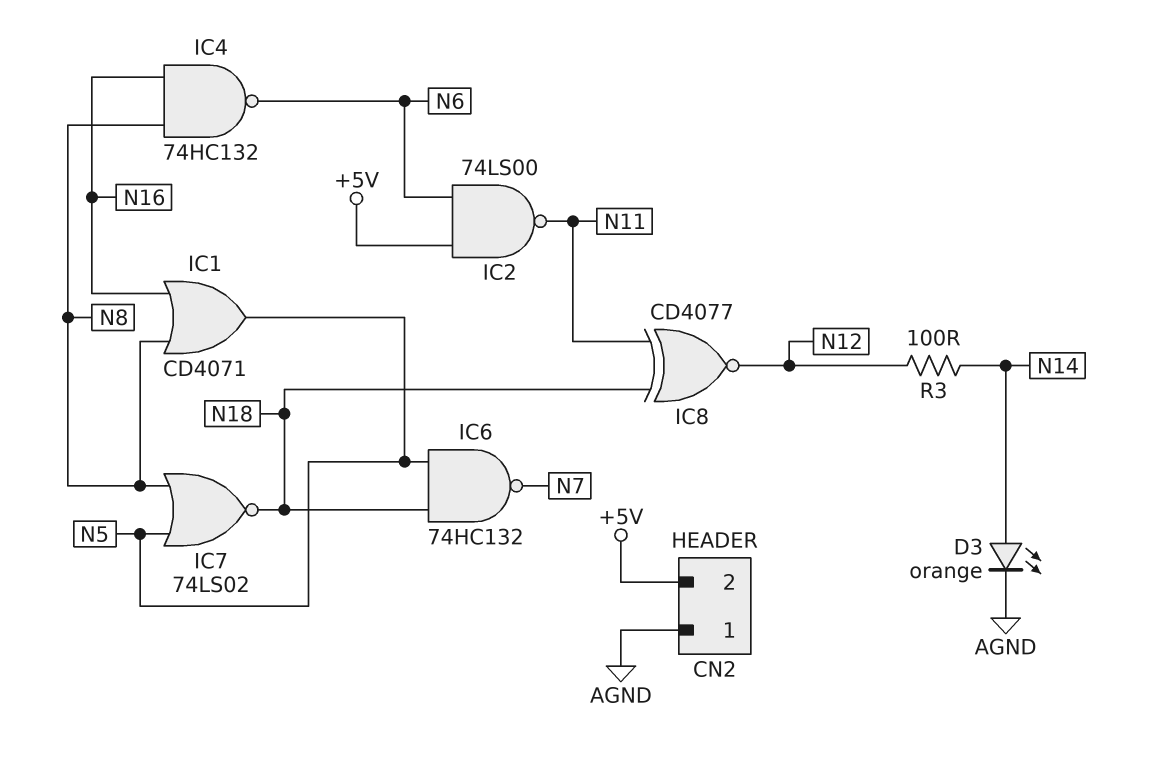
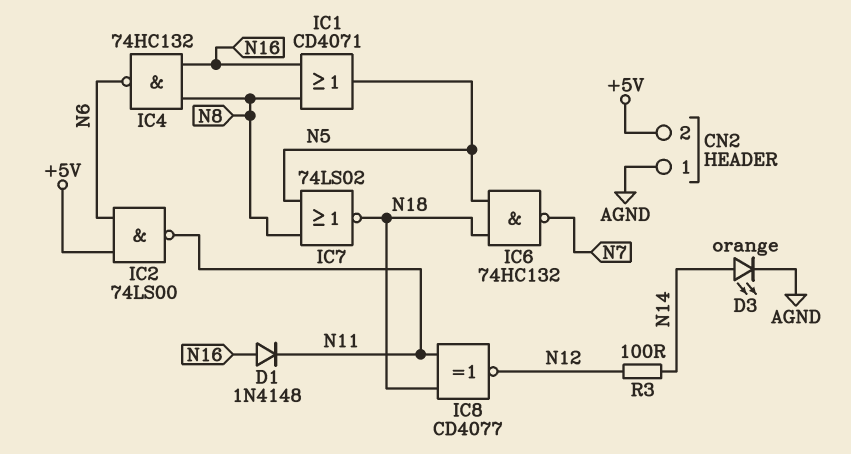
D1: none -> diode 1N4148 (A N16, K N11)

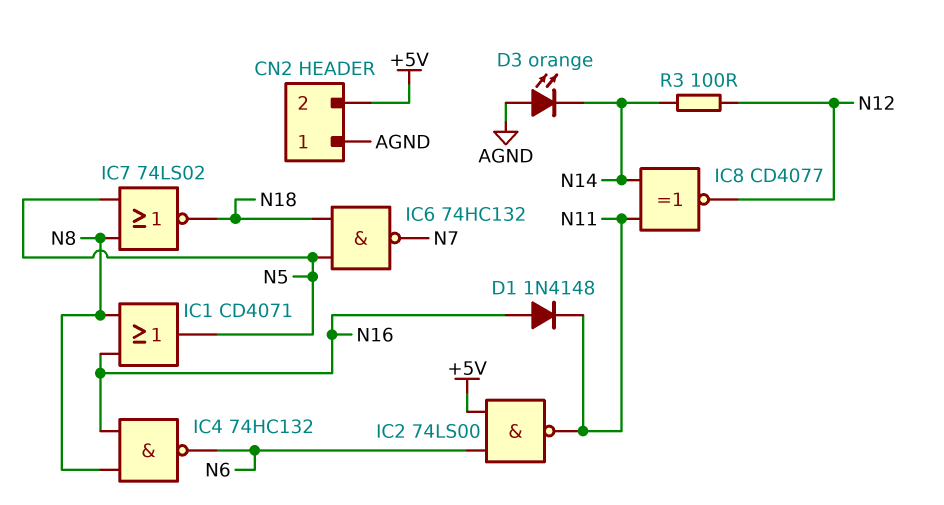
D3: LED orange (A N14, K AGND) -> LED orange (A AGND, K N14)
IC8: XNOR CD4077 (in N11, in N18, out N12) -> XNOR CD4077 (in N11, in N14, out N12)

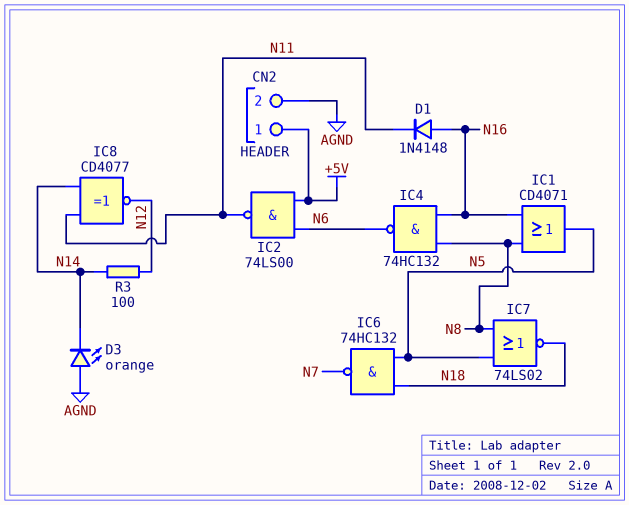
CN2 pin 1: AGND -> +5V
CN2 pin 2: +5V -> AGND

